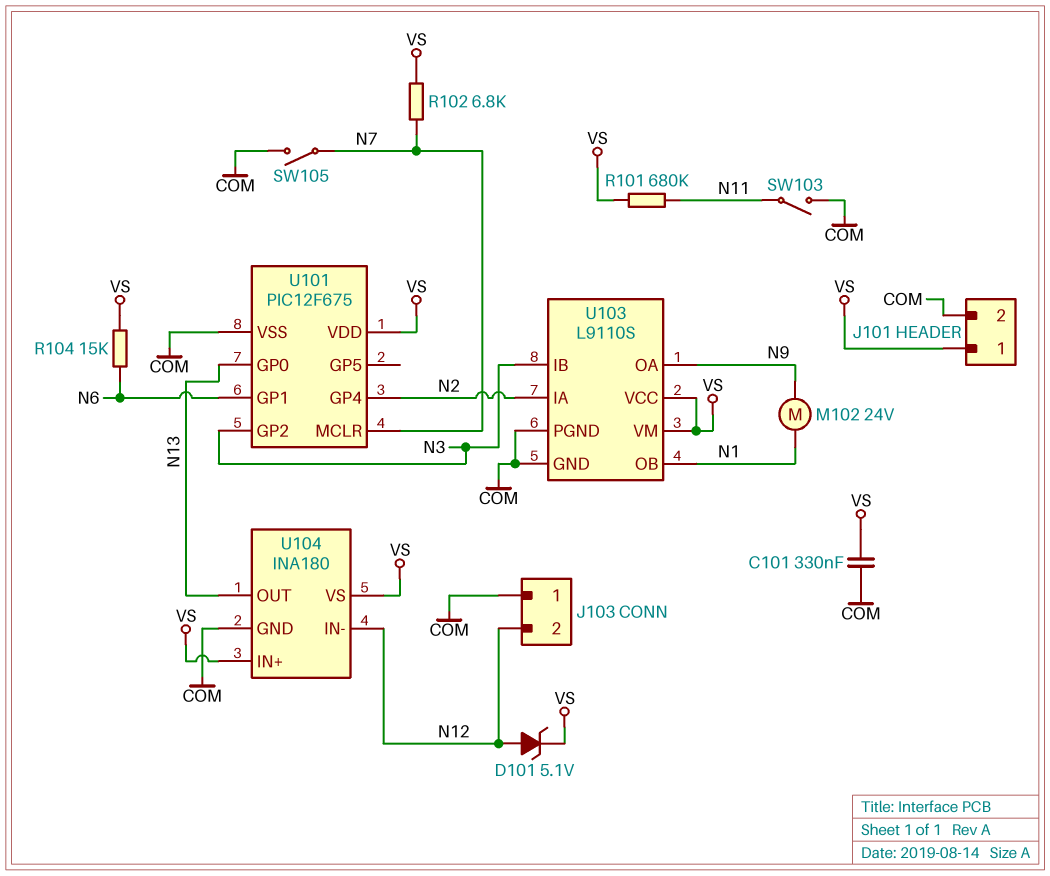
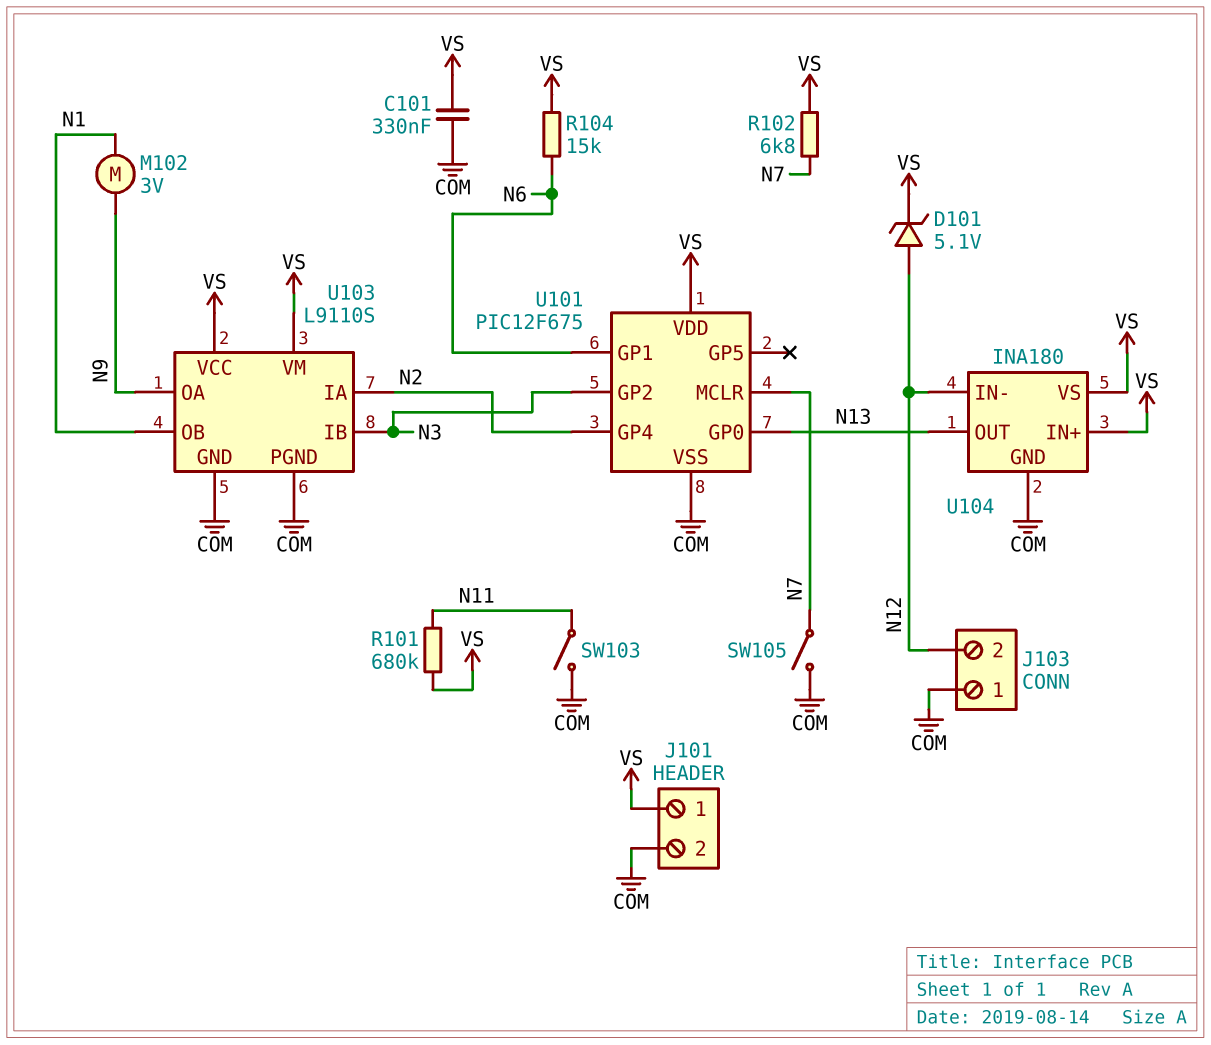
M102: motor 24V (N1, N9) -> motor 3V (N1, N9)

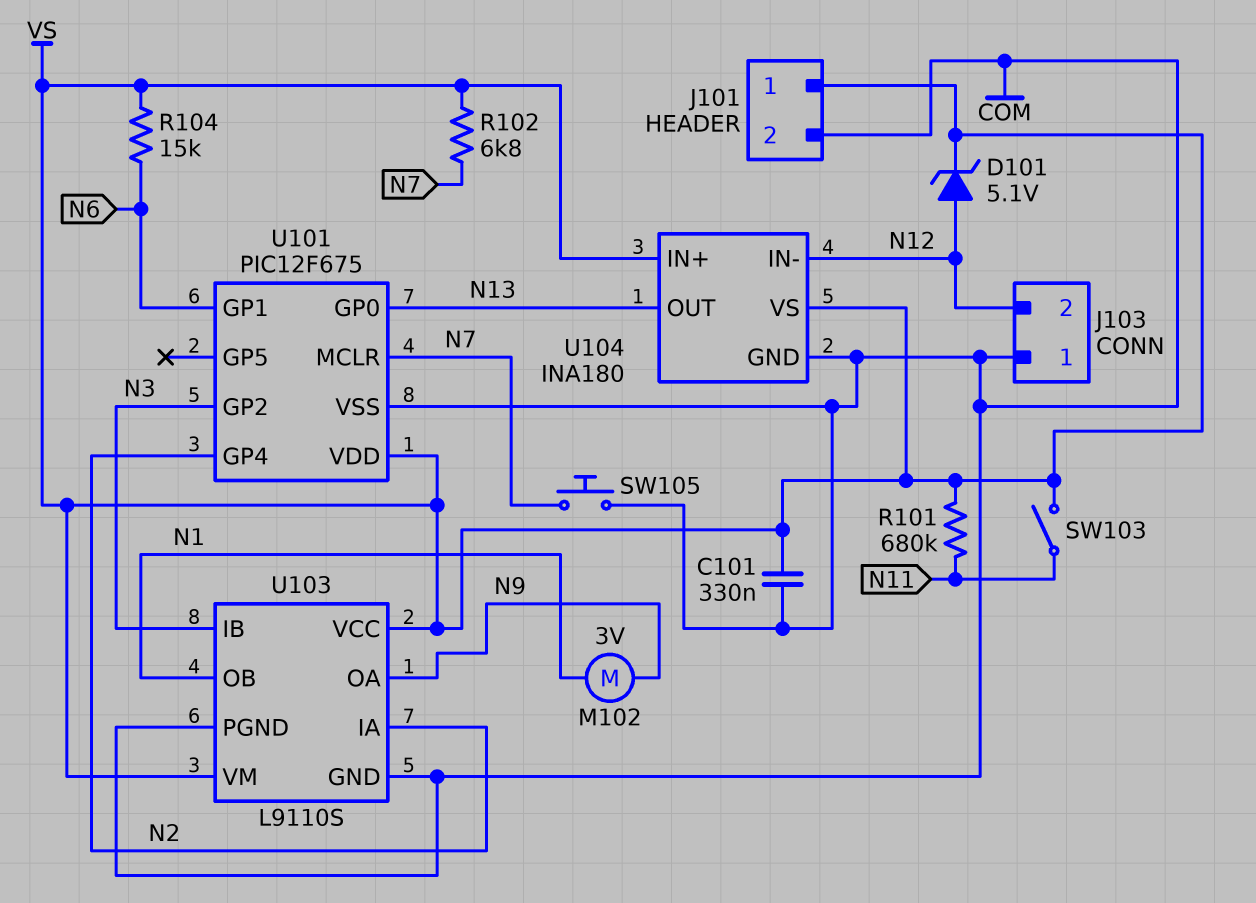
SW103: switch (COM, N11) -> switch (N11, VS)
SW105: switch (COM, N7) -> button (COM, N7)

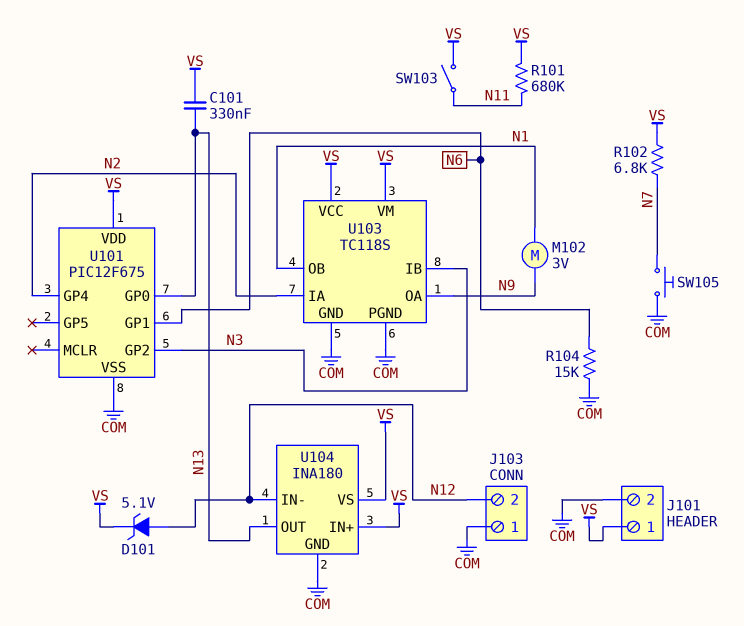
C101: 330nF (COM, VS) -> 330nF (N13, VS)
R104: 15k (N6, VS) -> 15k (COM, N6)
U101 pin MCLR: N7 -> none
U103: L9110S -> TC118S

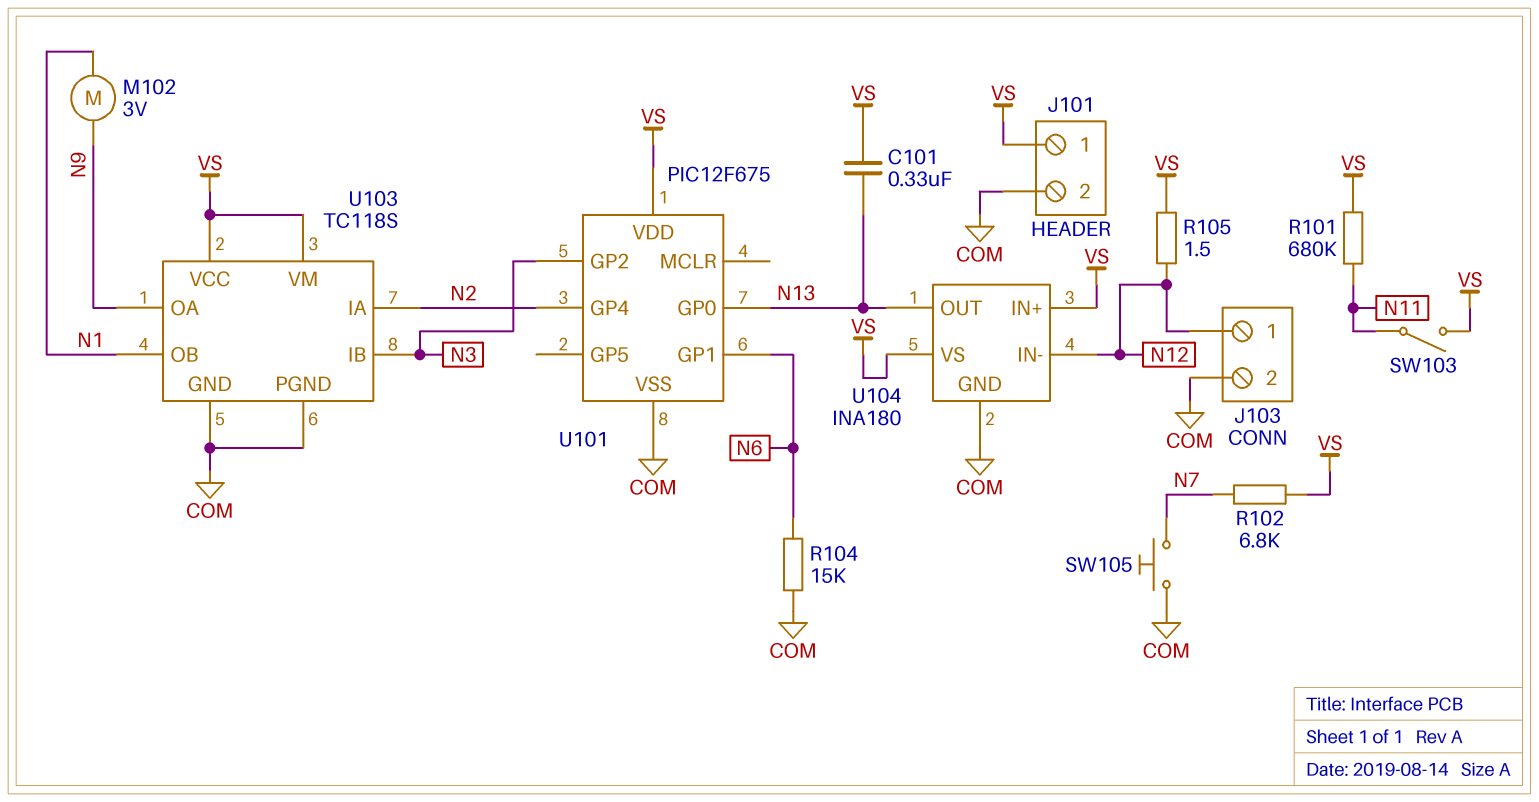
D101: zener 5.1V (A N12, K VS) -> none
J103 pin 1: COM -> N12
J103 pin 2: N12 -> COM
R105: none -> 1.5 (N12, VS)

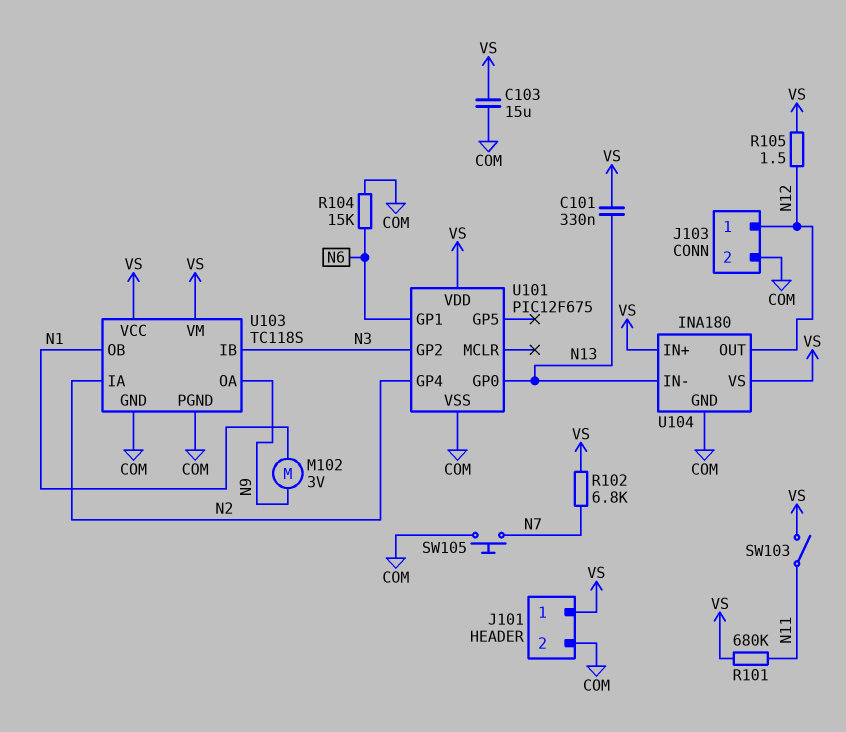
C103: none -> 15uF (COM, VS)
U104 pin IN-: N12 -> N13
U104 pin OUT: N13 -> N12

